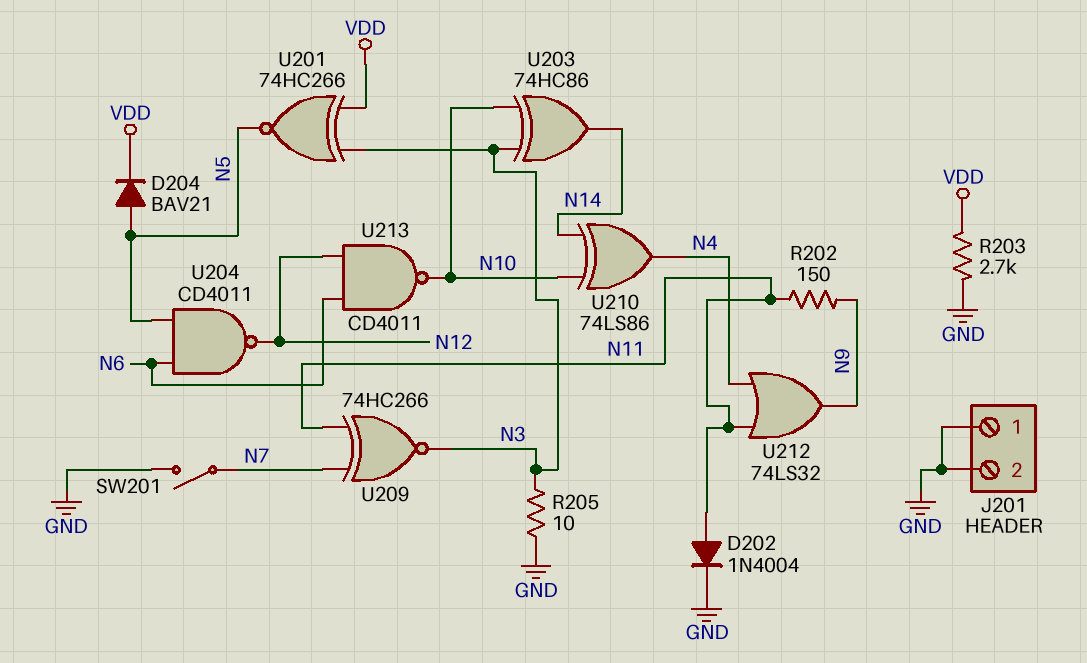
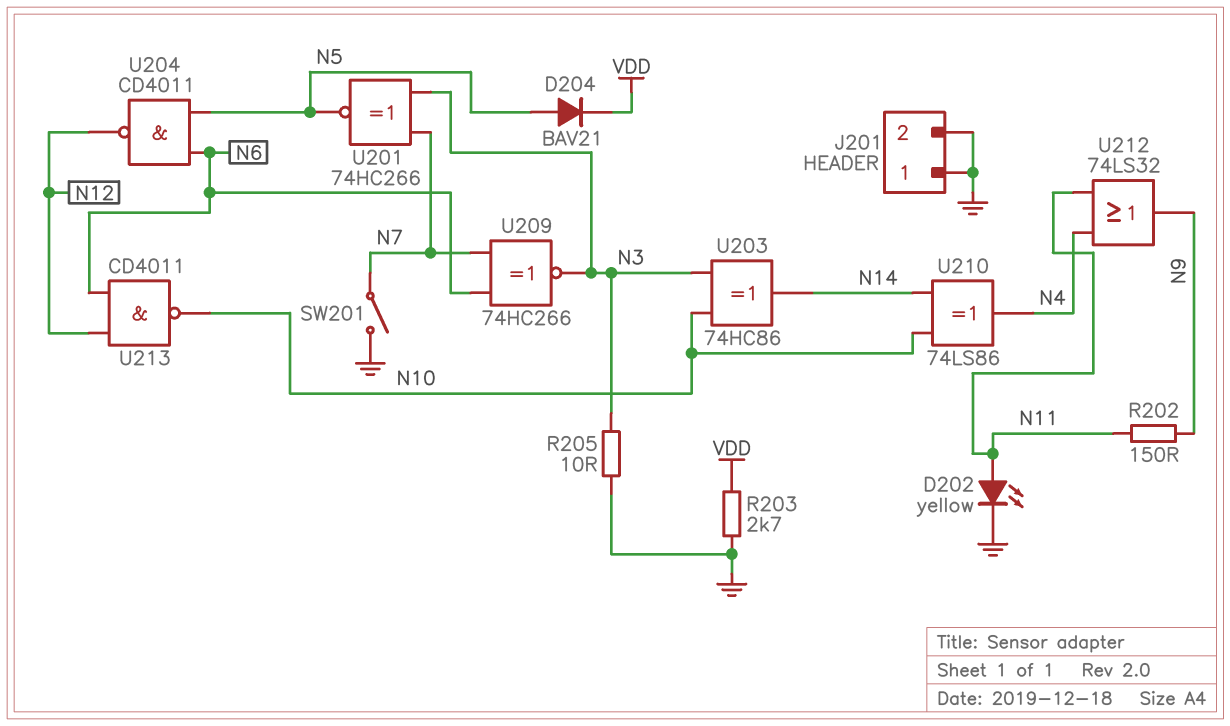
D202: diode 1N4004 (A N11, K GND) -> LED yellow (A N11, K GND)
U201: XNOR 74HC266 (in N3, in VDD, out N5) -> XNOR 74HC266 (in N3, in N7, out N5)
U209: XNOR 74HC266 (in N7, in N11, out N3) -> XNOR 74HC266 (in N6, in N7, out N3)

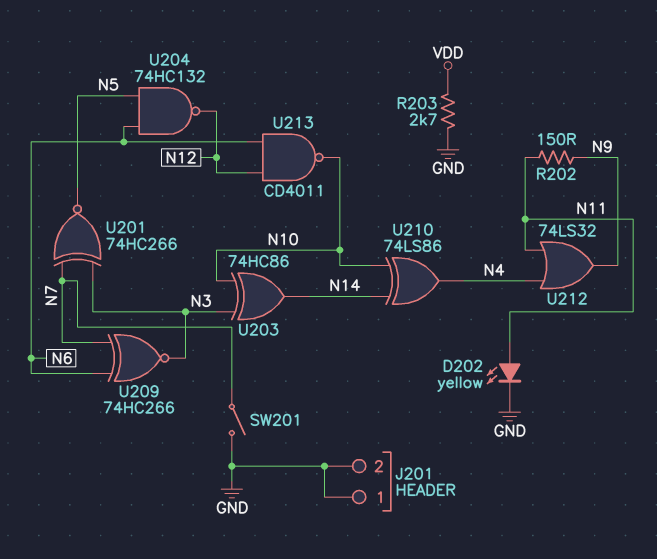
D204: diode BAV21 (A N5, K VDD) -> none
R205: 10 (GND, N3) -> none
U204: NAND CD4011 (in N5, in N6, out N12) -> NAND 74HC132 (in N5, in N6, out N12)

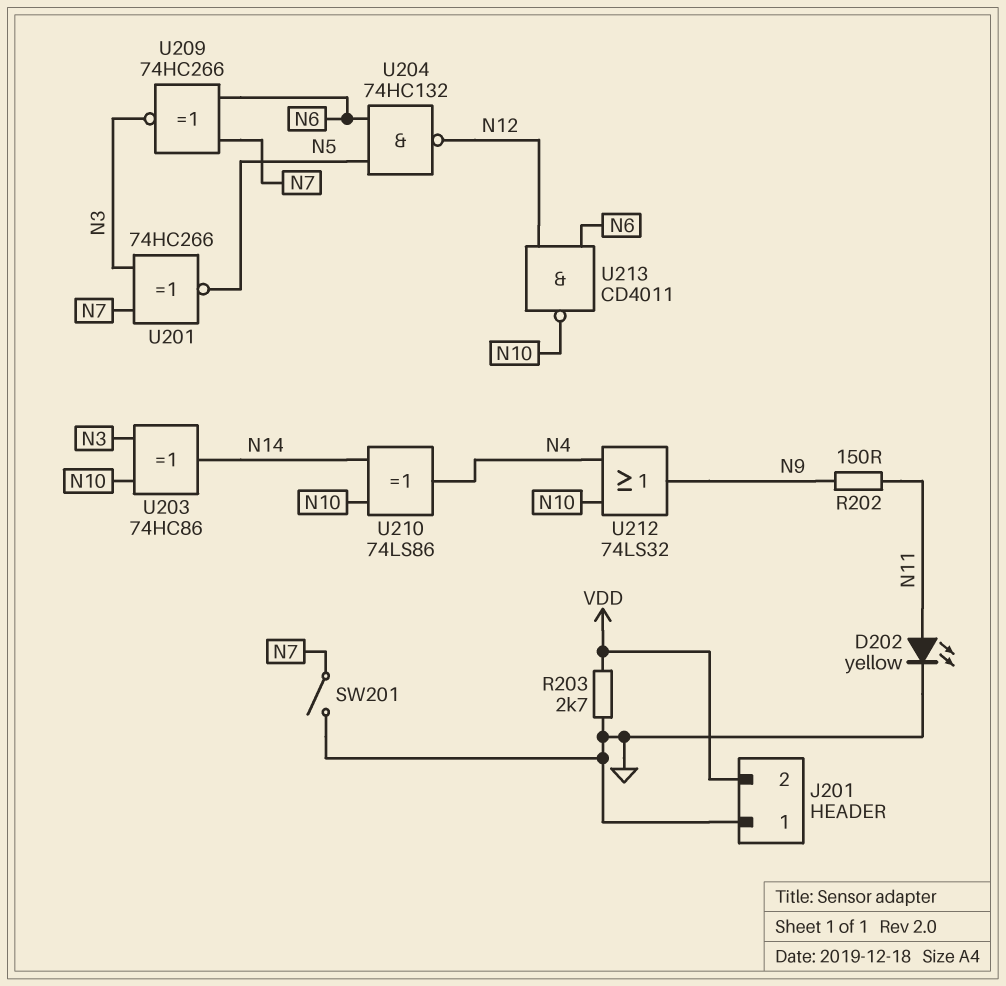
J201 pin 2: GND -> VDD
U212: OR 74LS32 (in N4, in N11, out N9) -> OR 74LS32 (in N4, in N10, out N9)

